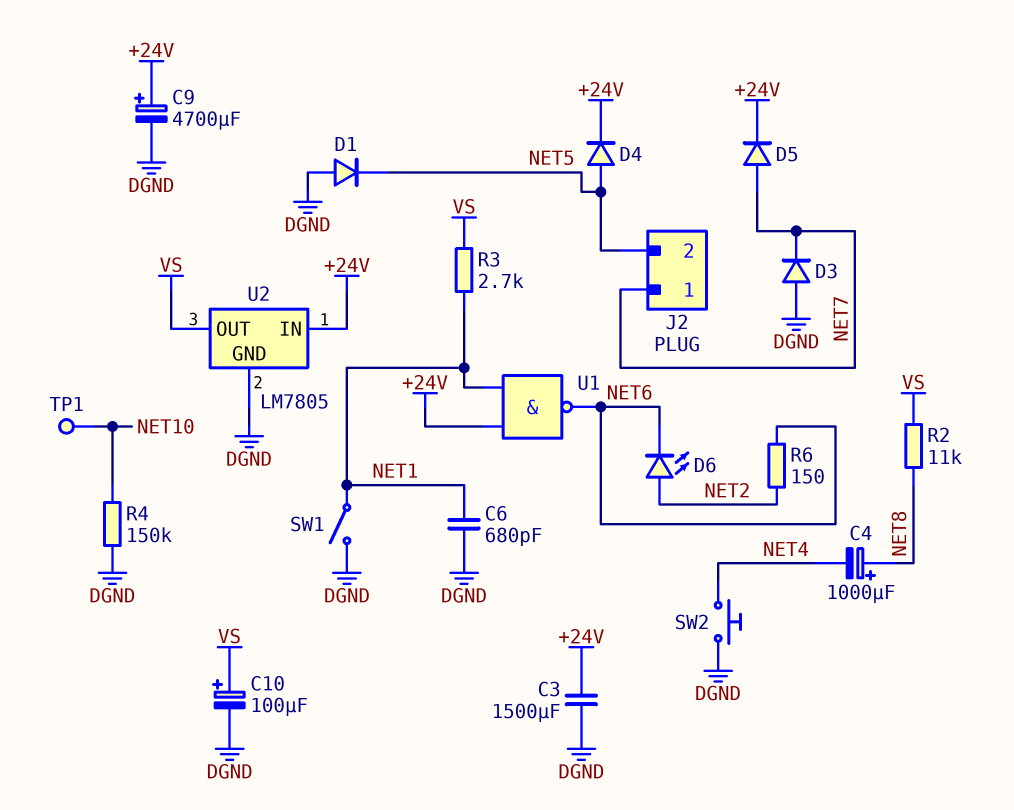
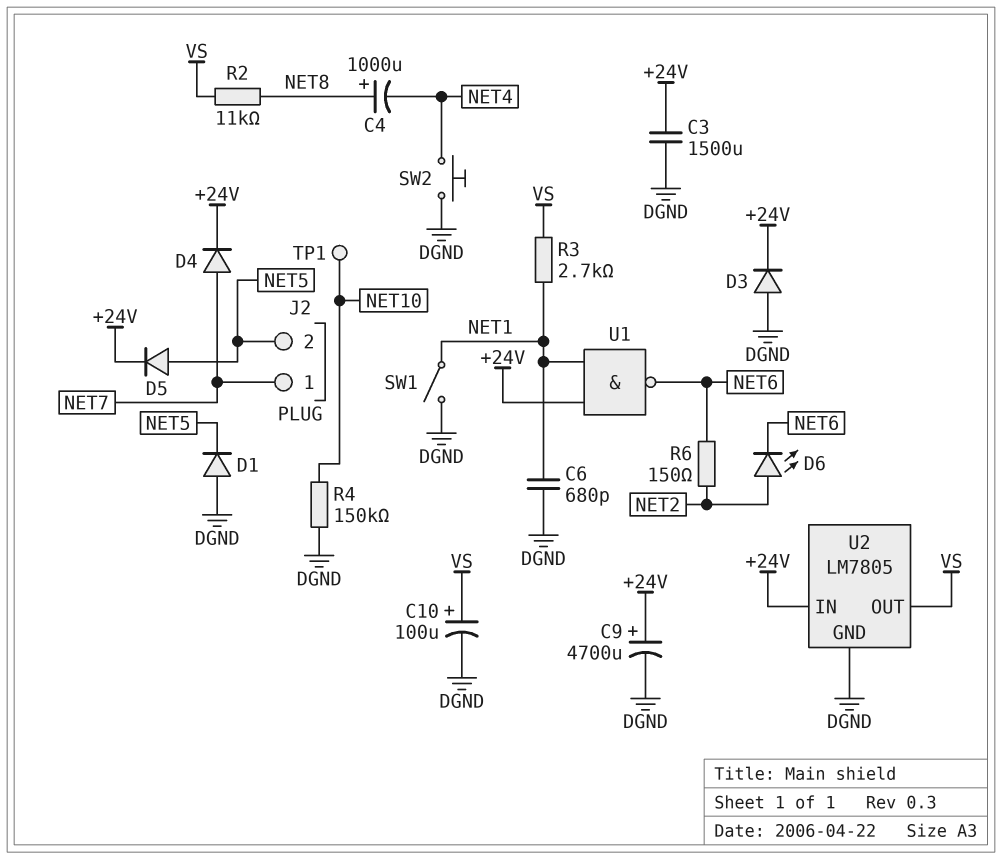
D3: diode (A DGND, K NET7) -> diode (A DGND, K +24V)
D4: diode (A NET5, K +24V) -> diode (A NET7, K +24V)
D5: diode (A NET7, K +24V) -> diode (A NET5, K +24V)

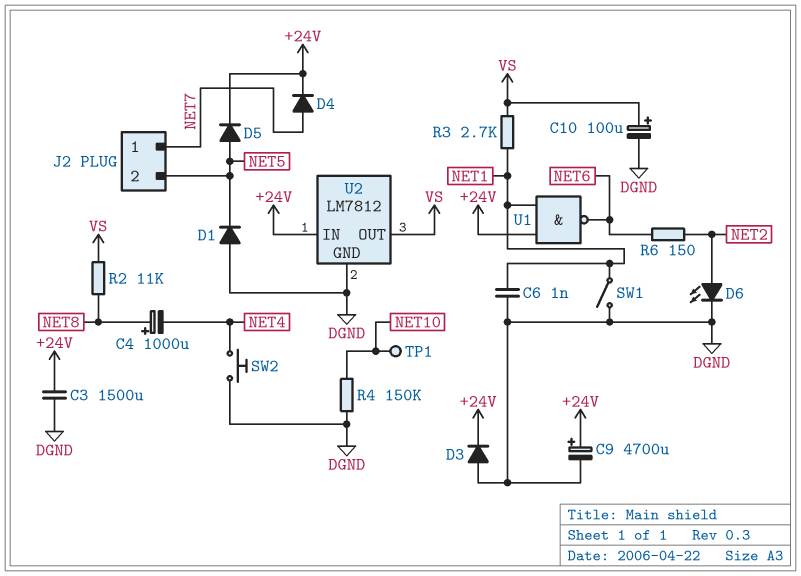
C6: 680pF (DGND, NET1) -> 1nF (DGND, NET1)
D6: LED (A NET2, K NET6) -> LED (A NET2, K DGND)
U2: LM7805 -> LM7812

